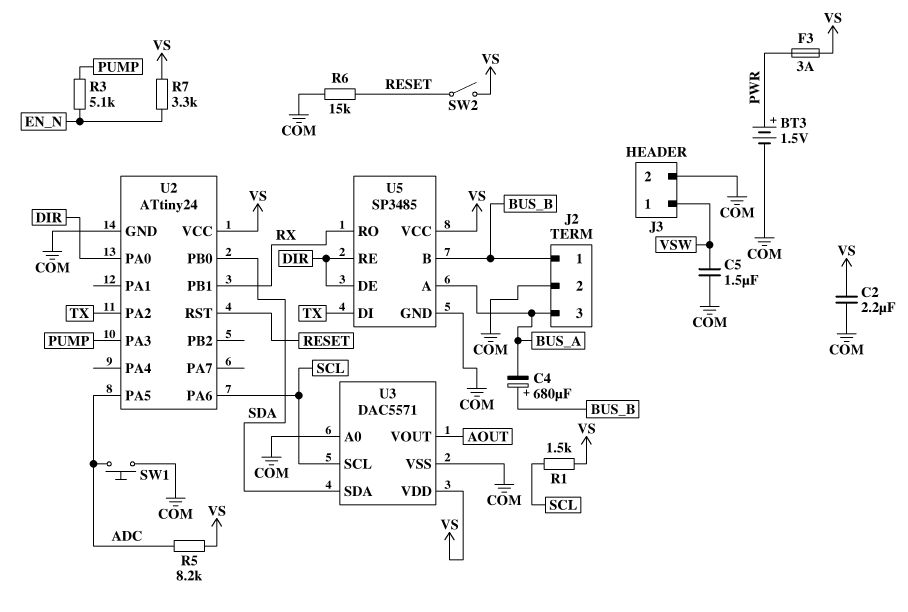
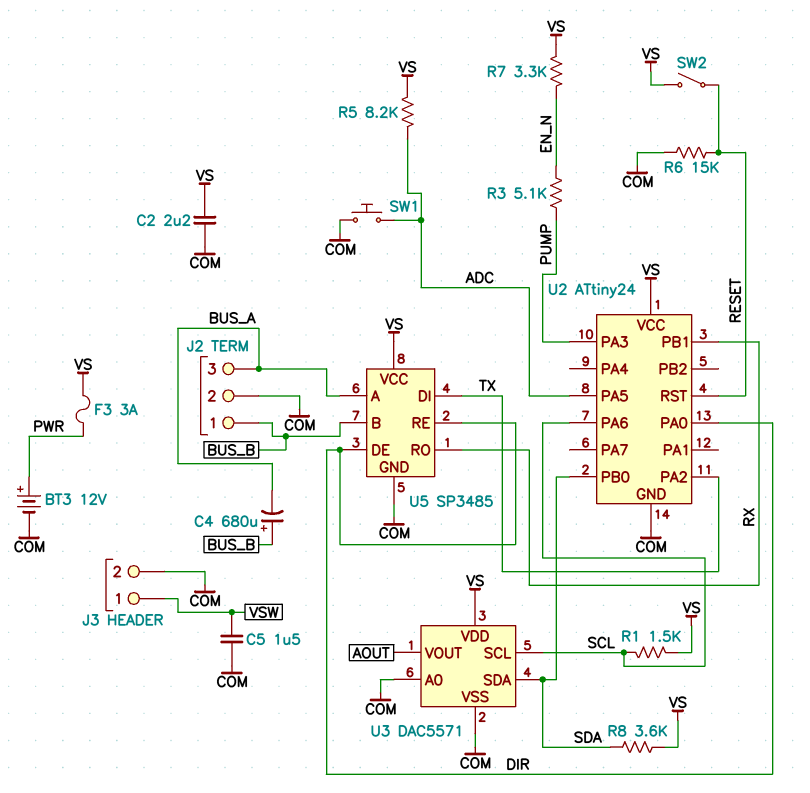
BT3: 1.5V (plus PWR, minus COM) -> 12V (plus PWR, minus COM)
R8: none -> 3.6k (SDA, VS)

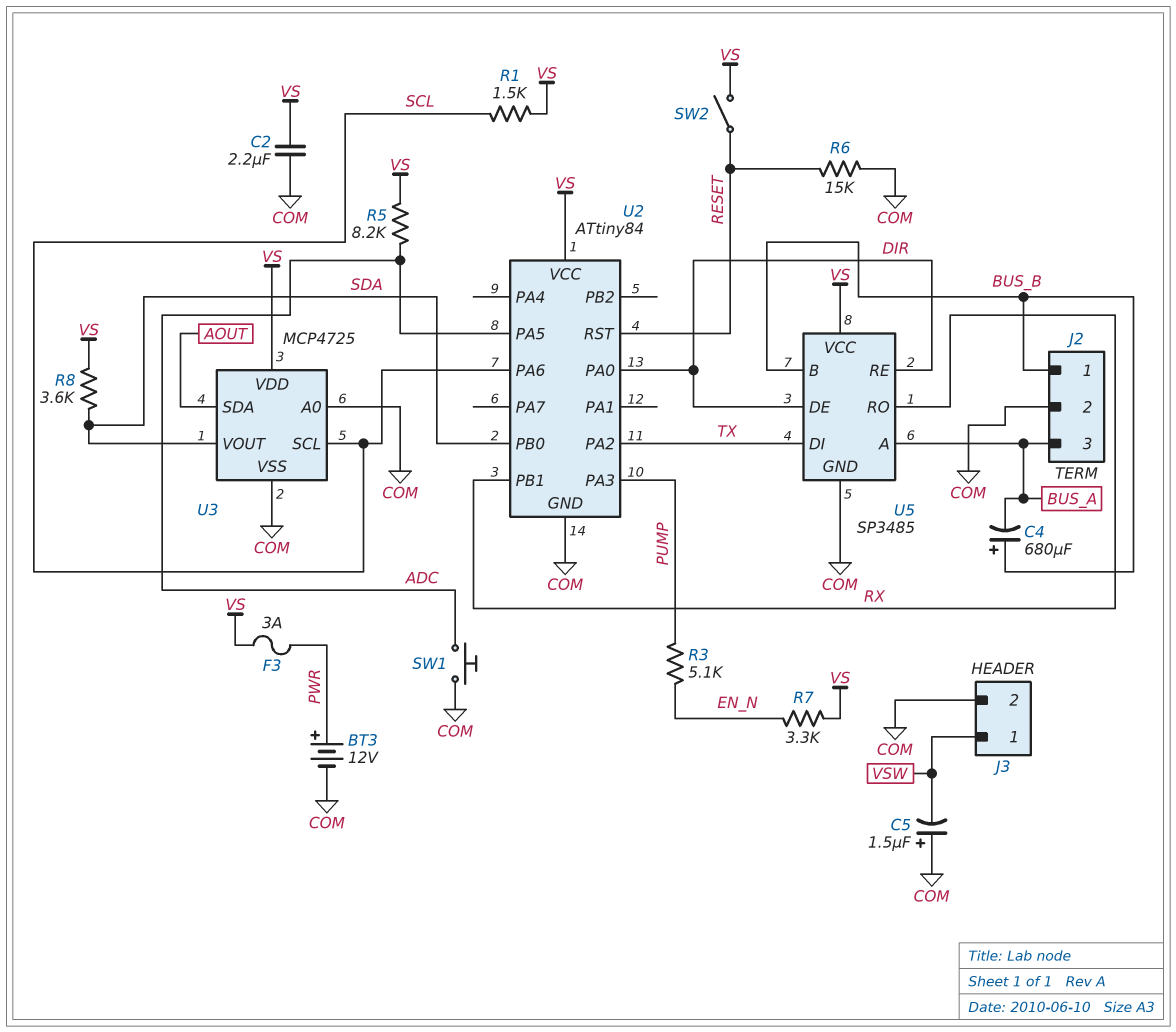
C5: 1.5uF (COM, VSW) -> 1.5uF (plus COM, minus VSW)
U2: ATtiny24 -> ATtiny84
U3: DAC5571 -> MCP4725
U3 pin SDA: SDA -> AOUT
U3 pin VOUT: AOUT -> SDA

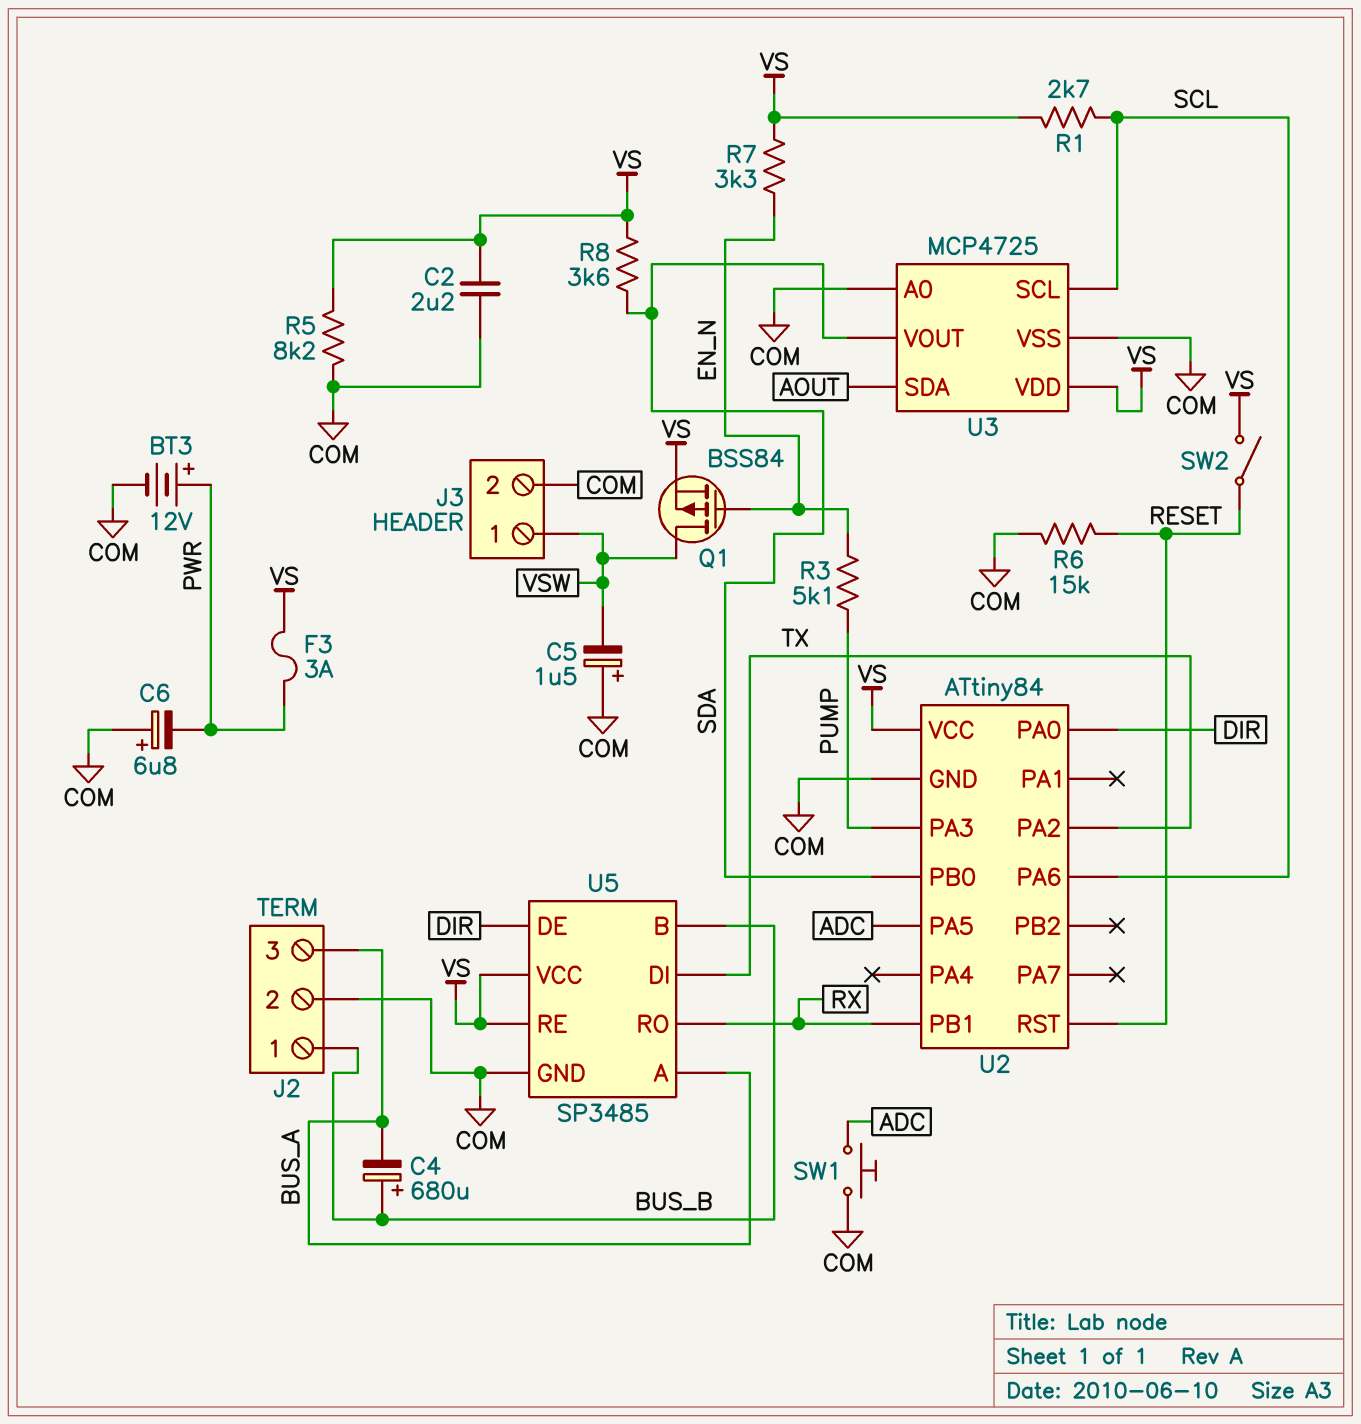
C6: none -> 6.8uF (plus COM, minus PWR)
Q1: none -> PMOS BSS84 (G EN_N, D VSW, S VS)
R1: 1.5k (SCL, VS) -> 2.7k (SCL, VS)
R5: 8.2k (ADC, VS) -> 8.2k (COM, VS)
U5 pin RE: DIR -> VS

